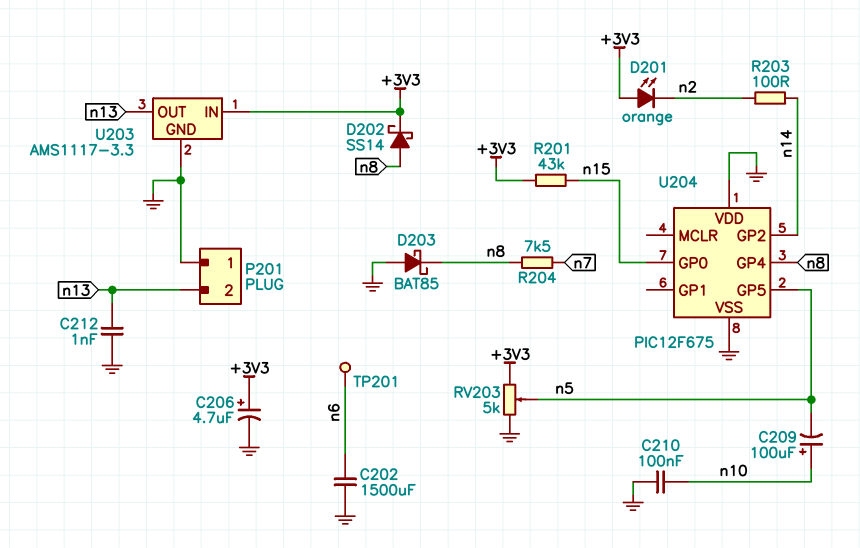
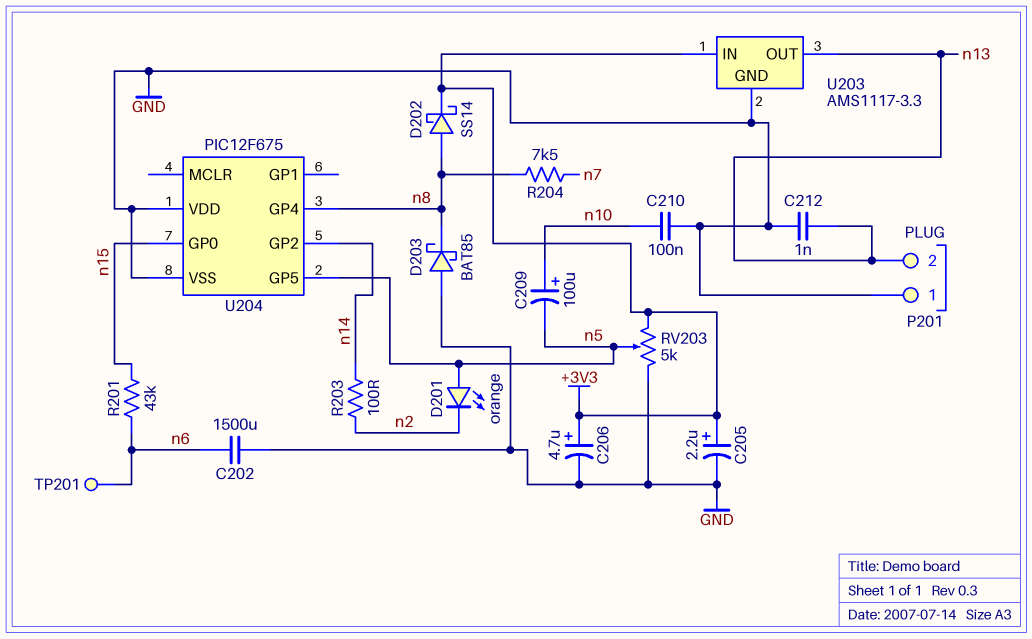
C205: none -> 2.2uF (plus +3V3, minus GND)
D201: LED orange (A +3V3, K n2) -> LED orange (A n5, K n2)
R201: 43k (+3V3, n15) -> 43k (n6, n15)

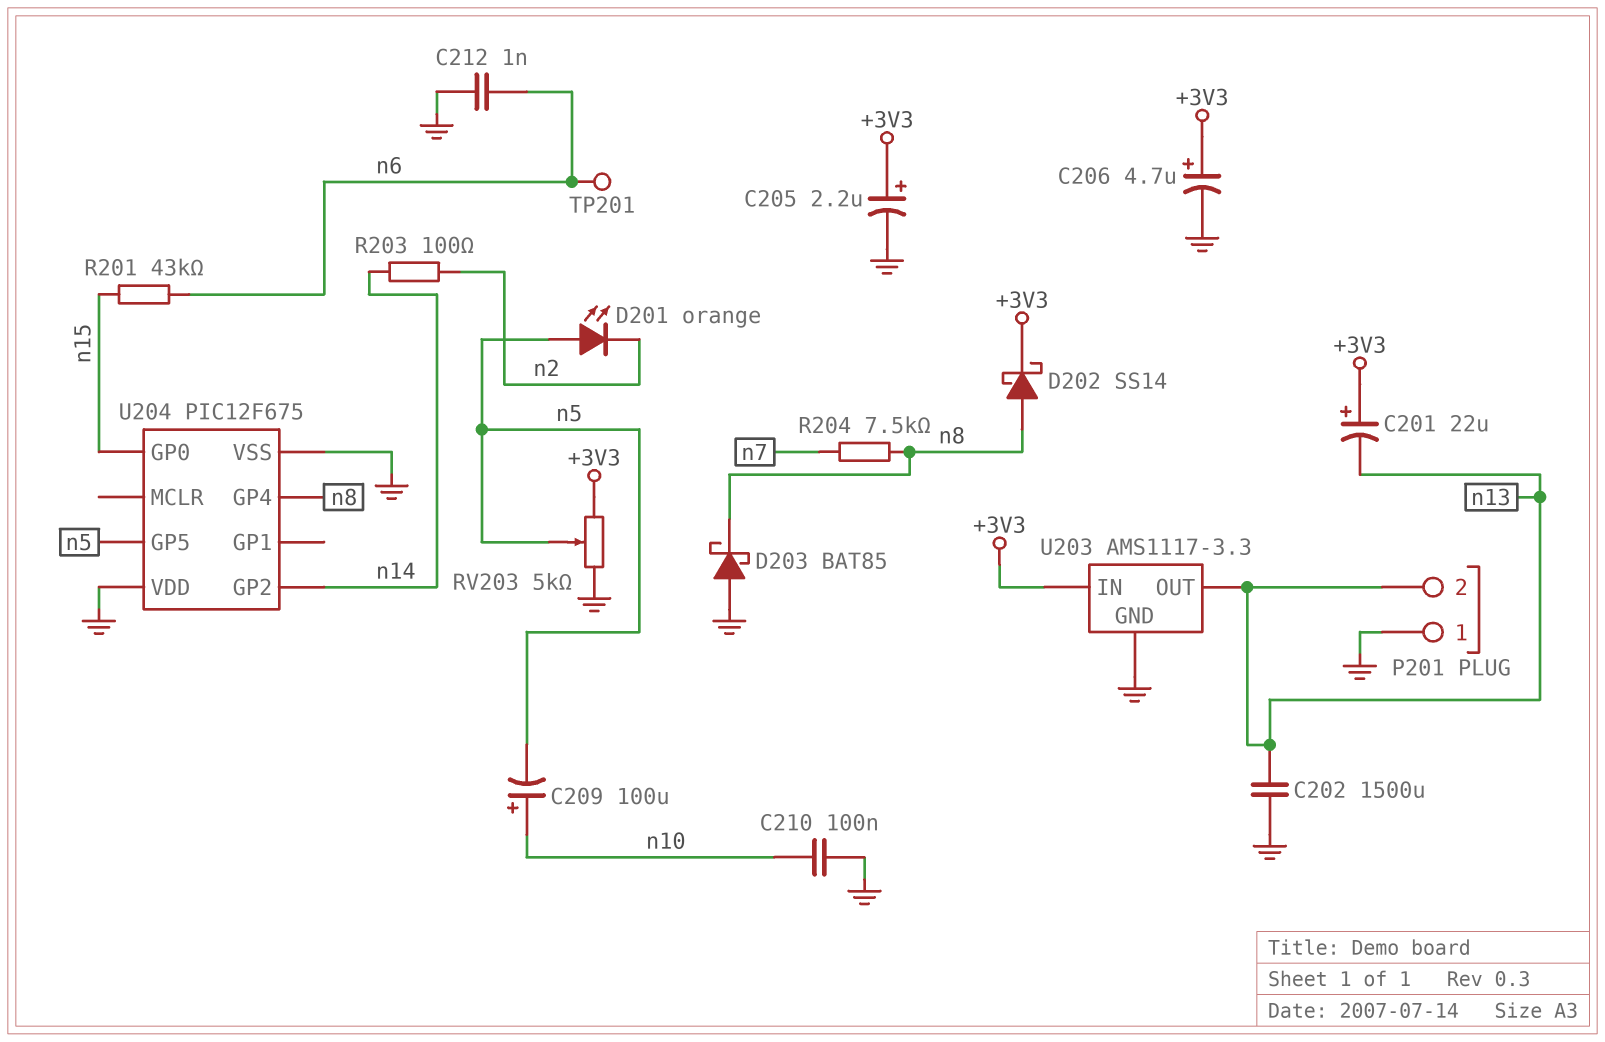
C201: none -> 22uF (plus +3V3, minus n13)
C202: 1500uF (GND, n6) -> 1500uF (GND, n13)
C212: 1nF (GND, n13) -> 1nF (GND, n6)

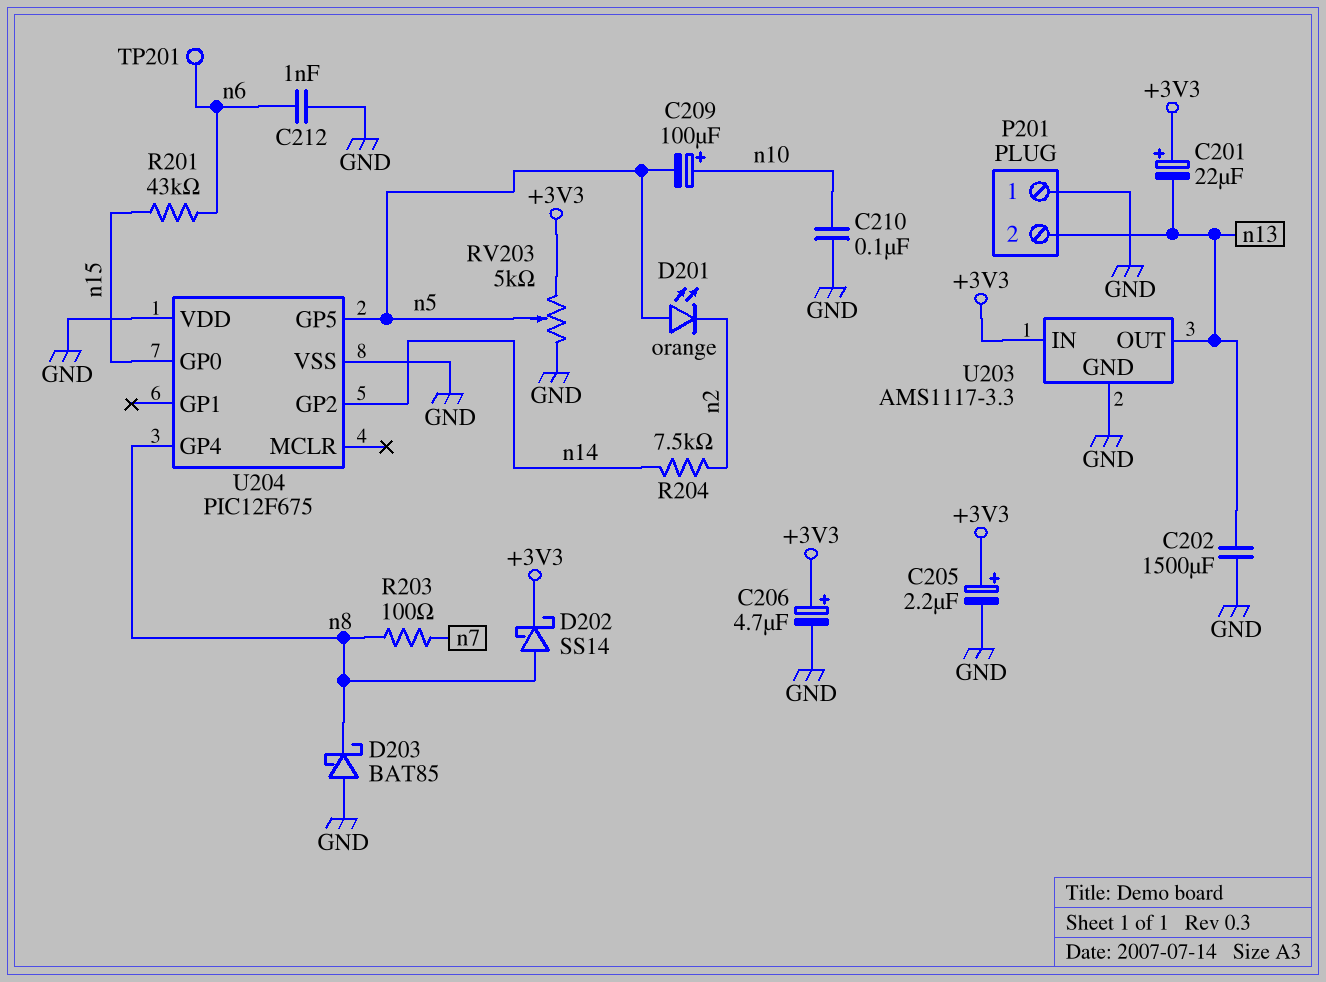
R203: 100 (n2, n14) -> 100 (n7, n8)
R204: 7.5k (n7, n8) -> 7.5k (n2, n14)

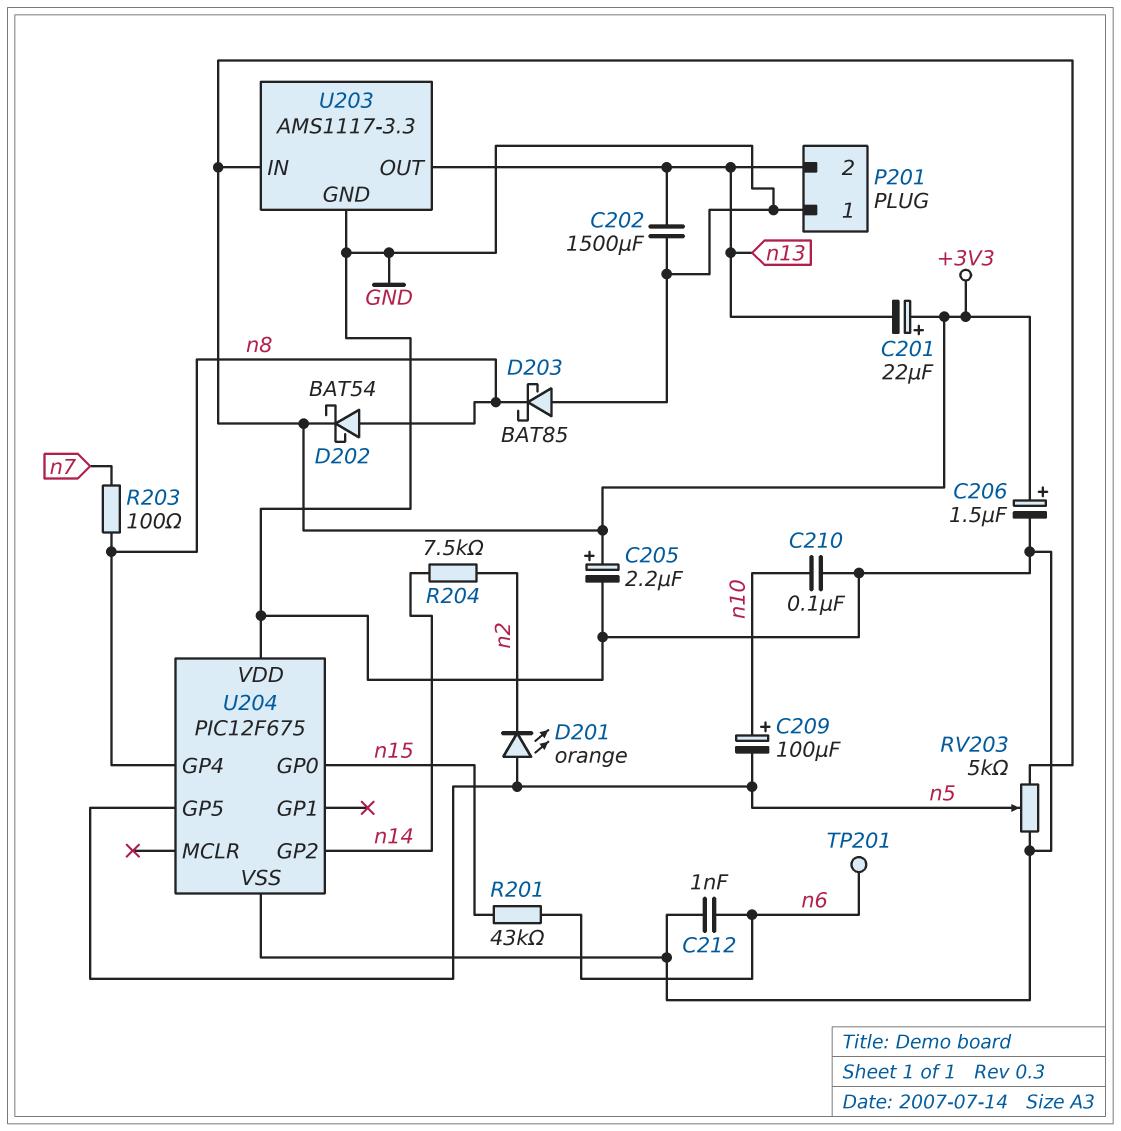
C206: 4.7uF (plus +3V3, minus GND) -> 1.5uF (plus +3V3, minus GND)
D202: schottky SS14 (A n8, K +3V3) -> schottky BAT54 (A n8, K +3V3)

